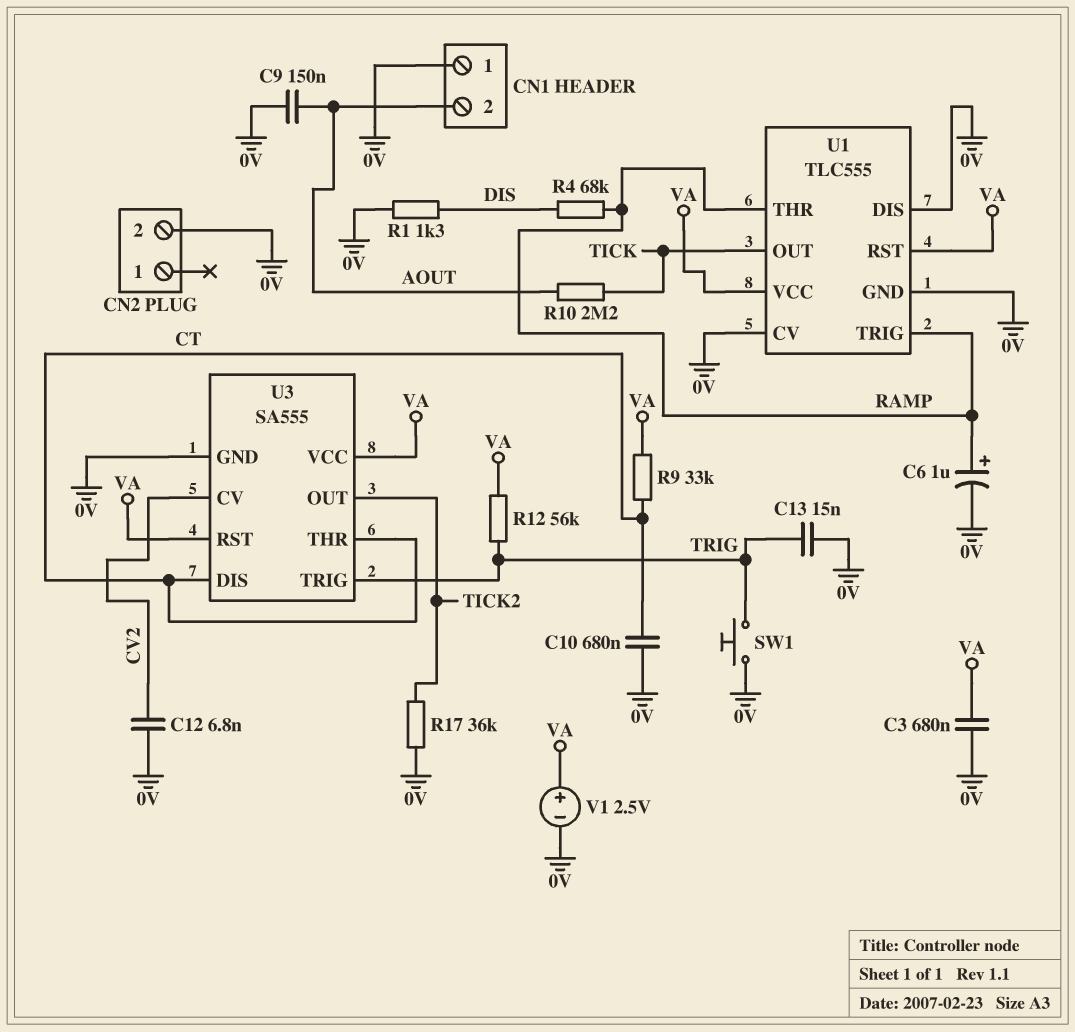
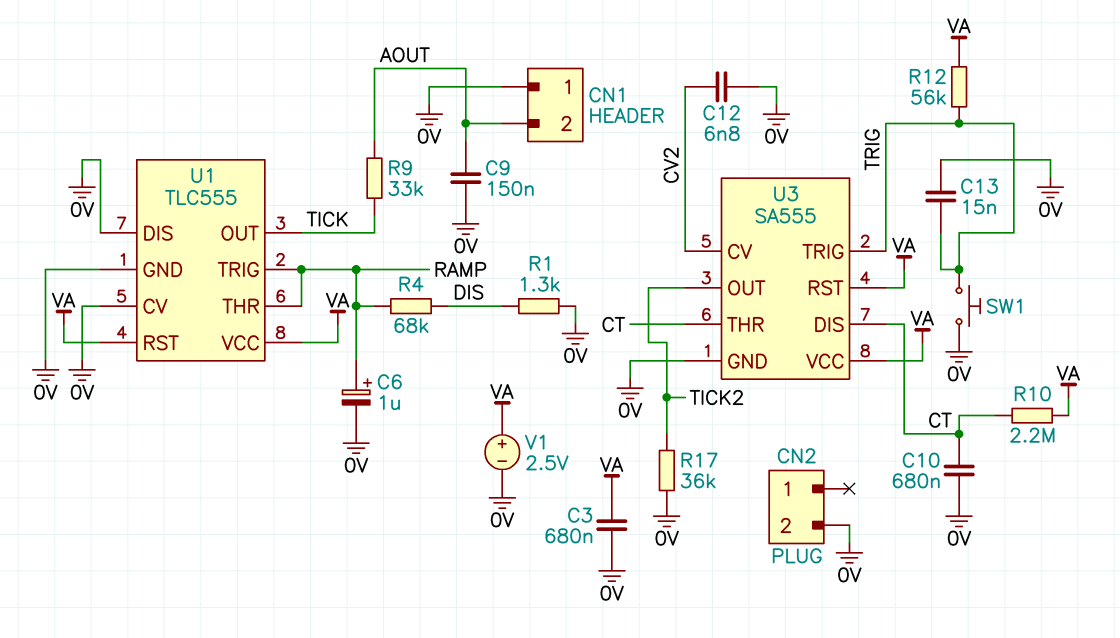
R9: 33k (CT, VA) -> 33k (AOUT, TICK)
R10: 2.2M (AOUT, TICK) -> 2.2M (CT, VA)

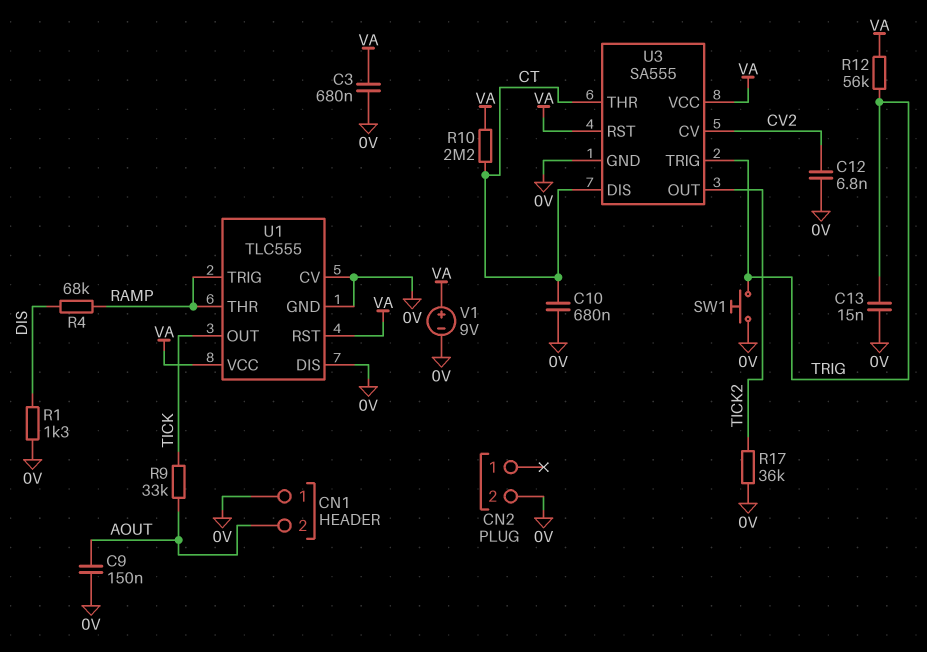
C6: 1uF (plus RAMP, minus 0V) -> none
V1: 2.5V (plus VA, minus 0V) -> 9V (plus VA, minus 0V)

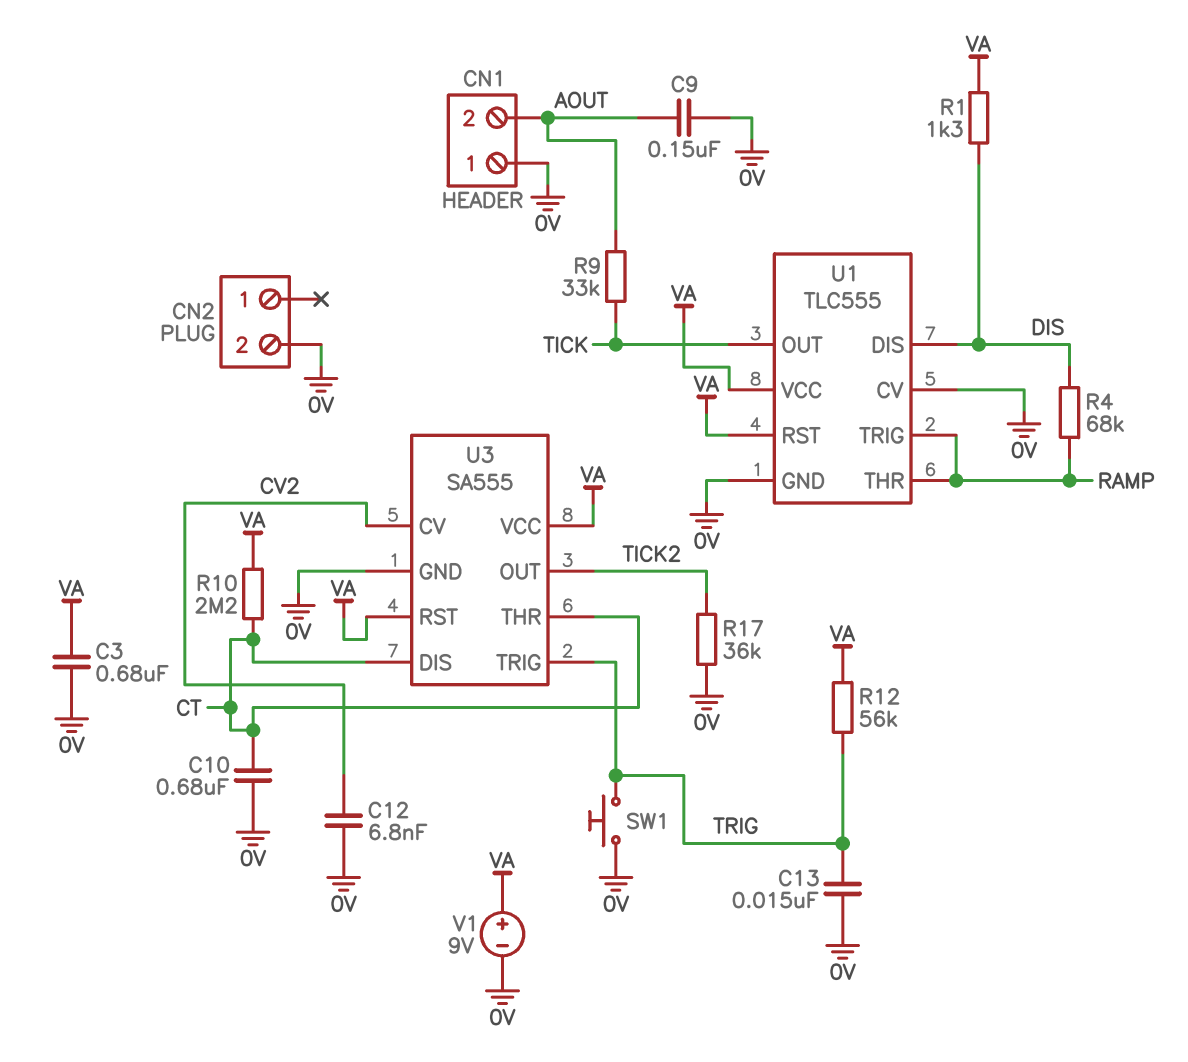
R1: 1.3k (0V, DIS) -> 1.3k (DIS, VA)
U1 pin DIS: 0V -> DIS

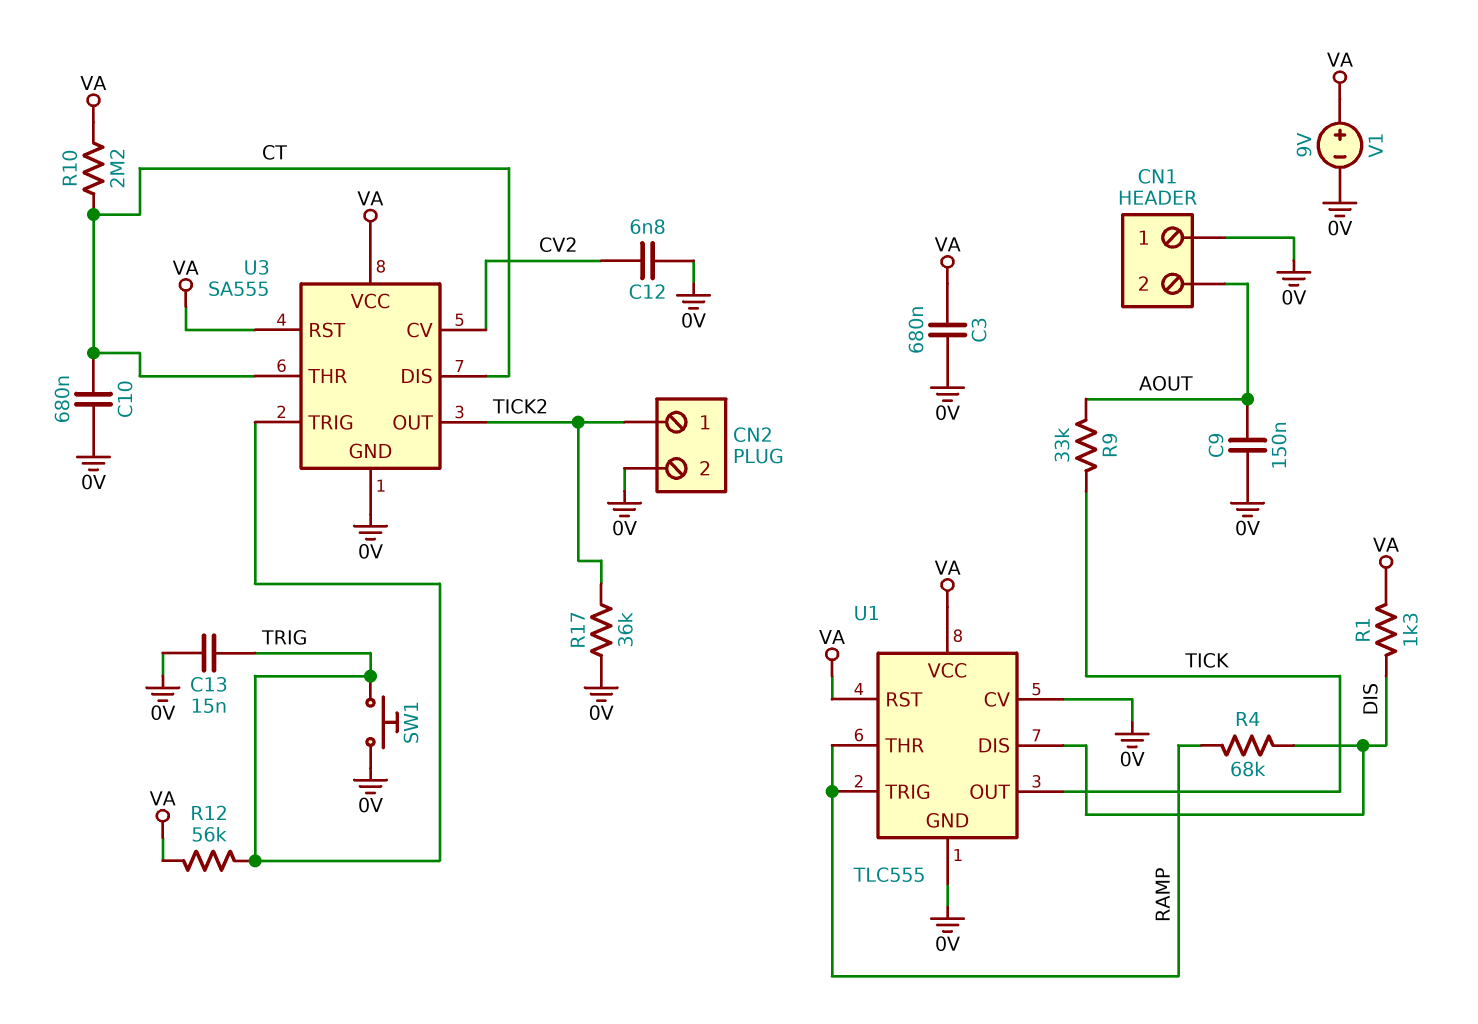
CN2 pin 1: none -> TICK2

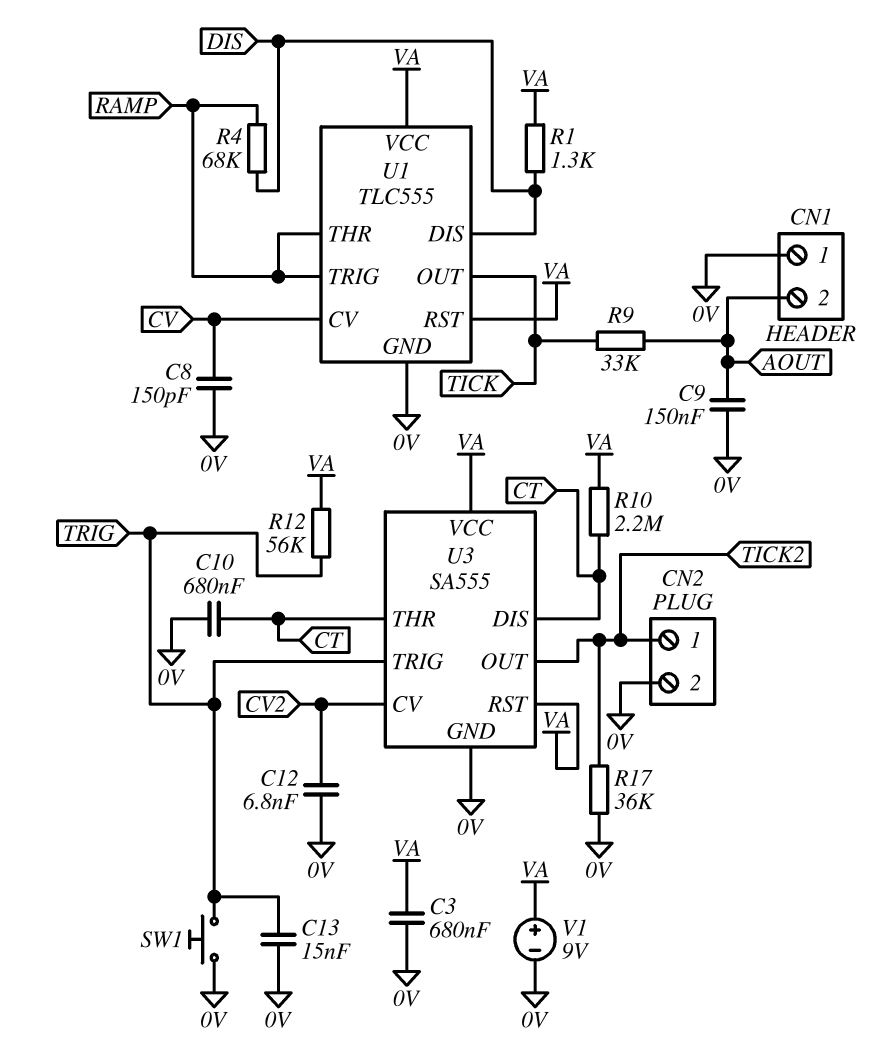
C8: none -> 150pF (0V, CV)
U1 pin CV: 0V -> CV

